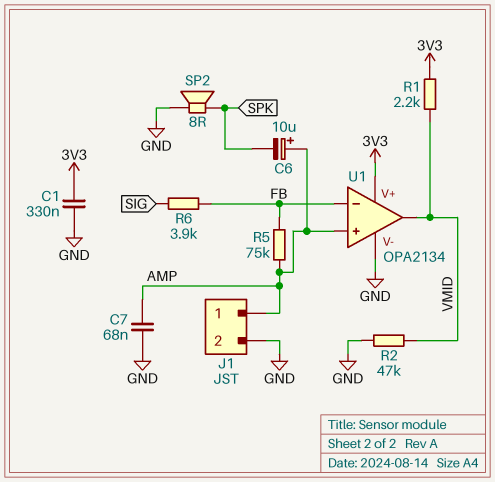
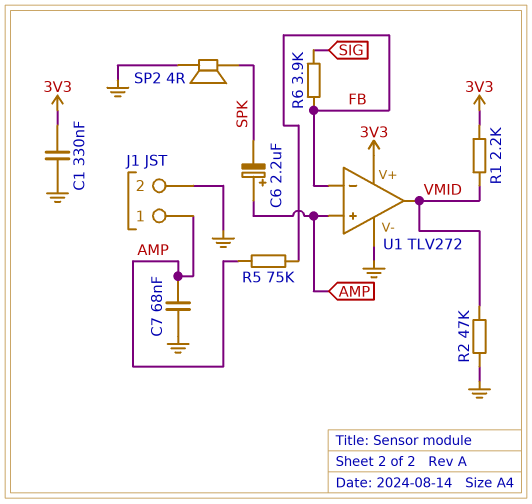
C6: 10uF (plus AMP, minus SPK) -> 2.2uF (plus AMP, minus SPK)
SP2: speaker 8R (GND, SPK) -> speaker 4R (GND, SPK)
U1: OPA2134 -> TLV272

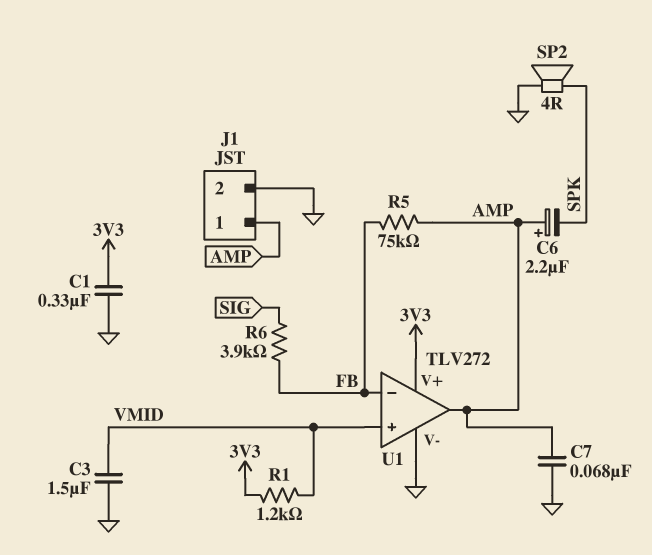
C3: none -> 1.5uF (GND, VMID)
R1: 2.2k (3V3, VMID) -> 1.2k (3V3, VMID)
R2: 47k (GND, VMID) -> none
U1 pin in+: AMP -> VMID
U1 pin out: VMID -> AMP

